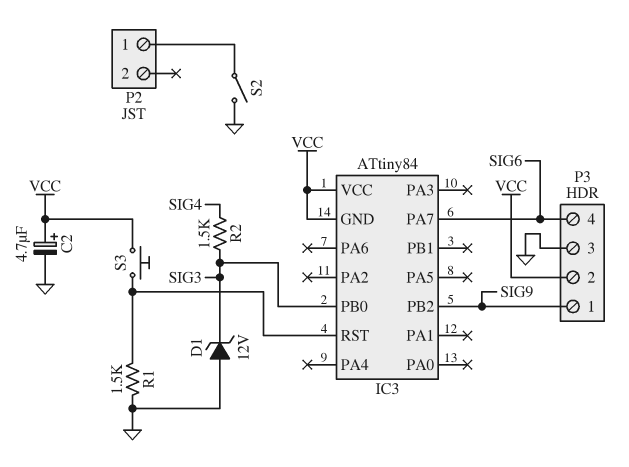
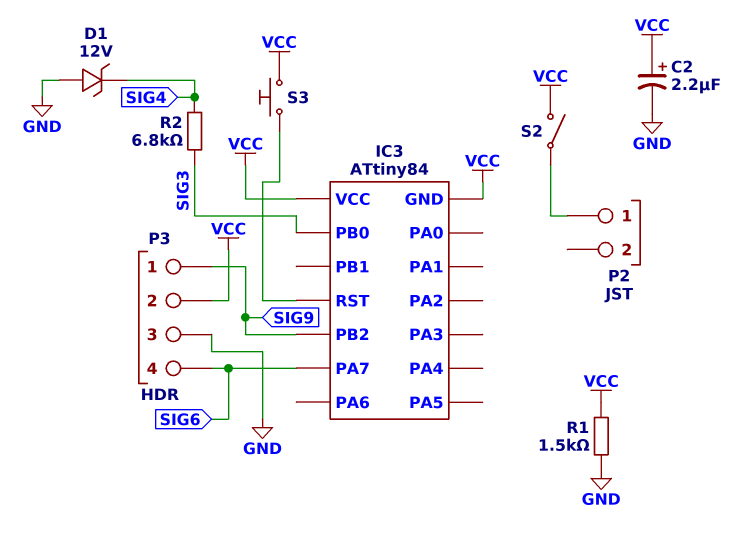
C2: 4.7uF (plus VCC, minus GND) -> 2.2uF (plus VCC, minus GND)
D1: zener 12V (A GND, K SIG3) -> zener 12V (A GND, K SIG4)
R1: 1.5k (GND, IC3/RST) -> 1.5k (GND, VCC)
R2: 1.5k (SIG3, SIG4) -> 6.8k (SIG3, SIG4)
S2: switch (GND, P2/1) -> switch (P2/1, VCC)

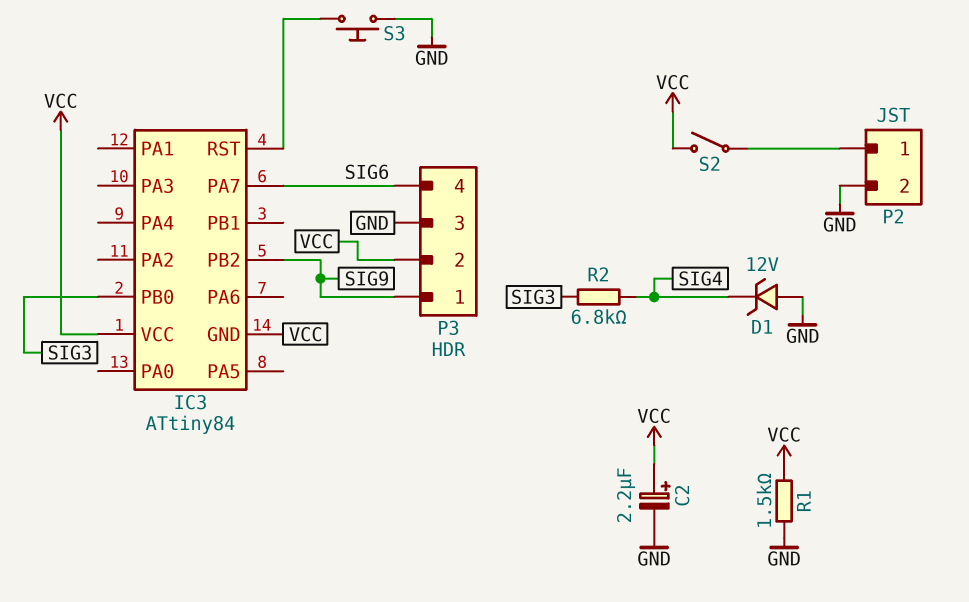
P2 pin 2: none -> GND
S3: button (IC3/RST, VCC) -> button (GND, IC3/RST)

